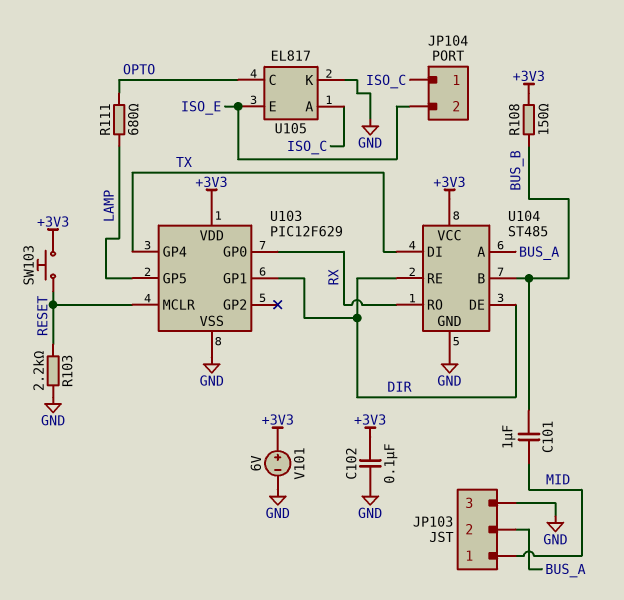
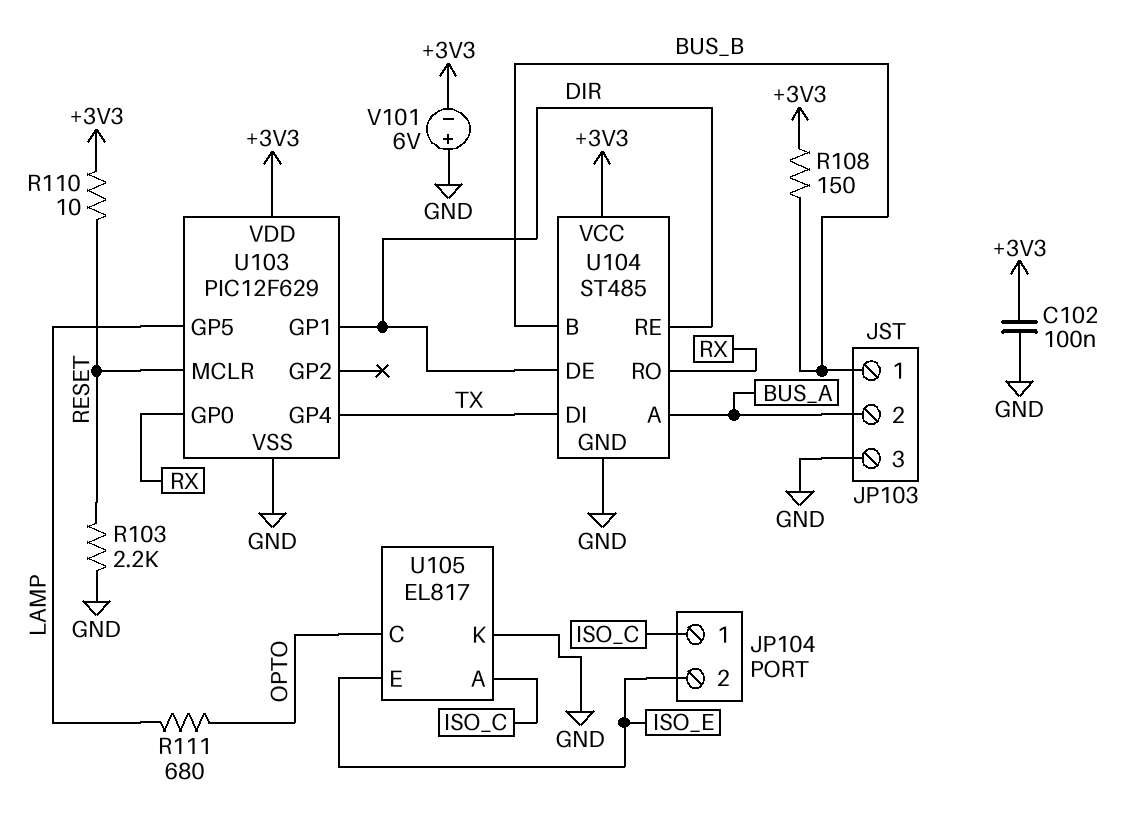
C101: 1uF (BUS_B, MID) -> none
JP103 pin 1: MID -> BUS_B
R110: none -> 10 (+3V3, RESET)
SW103: button (+3V3, RESET) -> none
V101: 6V (plus +3V3, minus GND) -> 6V (plus GND, minus +3V3)

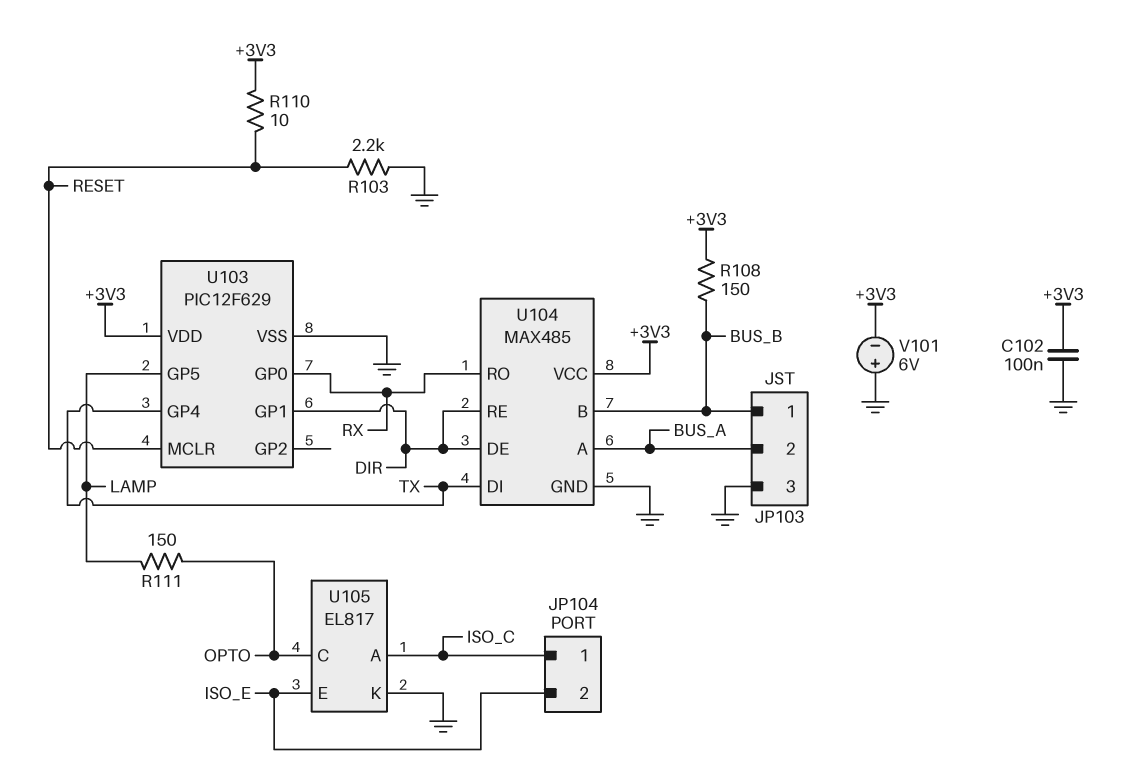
R111: 680 (LAMP, OPTO) -> 150 (LAMP, OPTO)
U104: ST485 -> MAX485

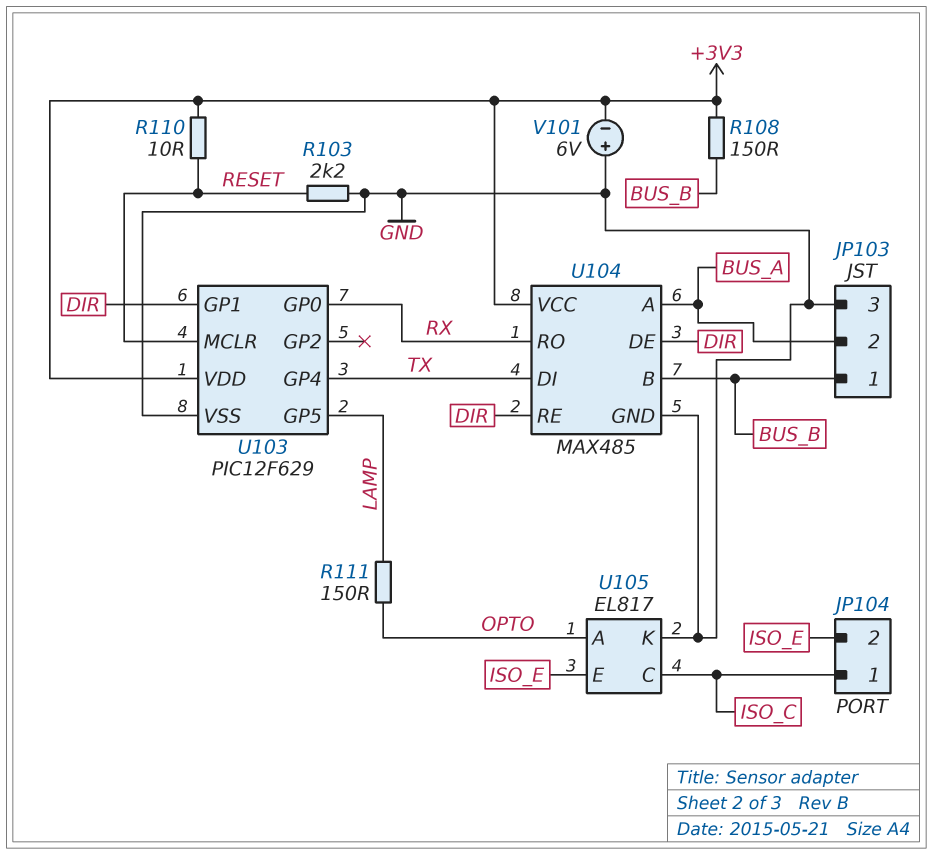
C102: 100nF (+3V3, GND) -> none
U105 pin A: ISO_C -> OPTO
U105 pin C: OPTO -> ISO_C

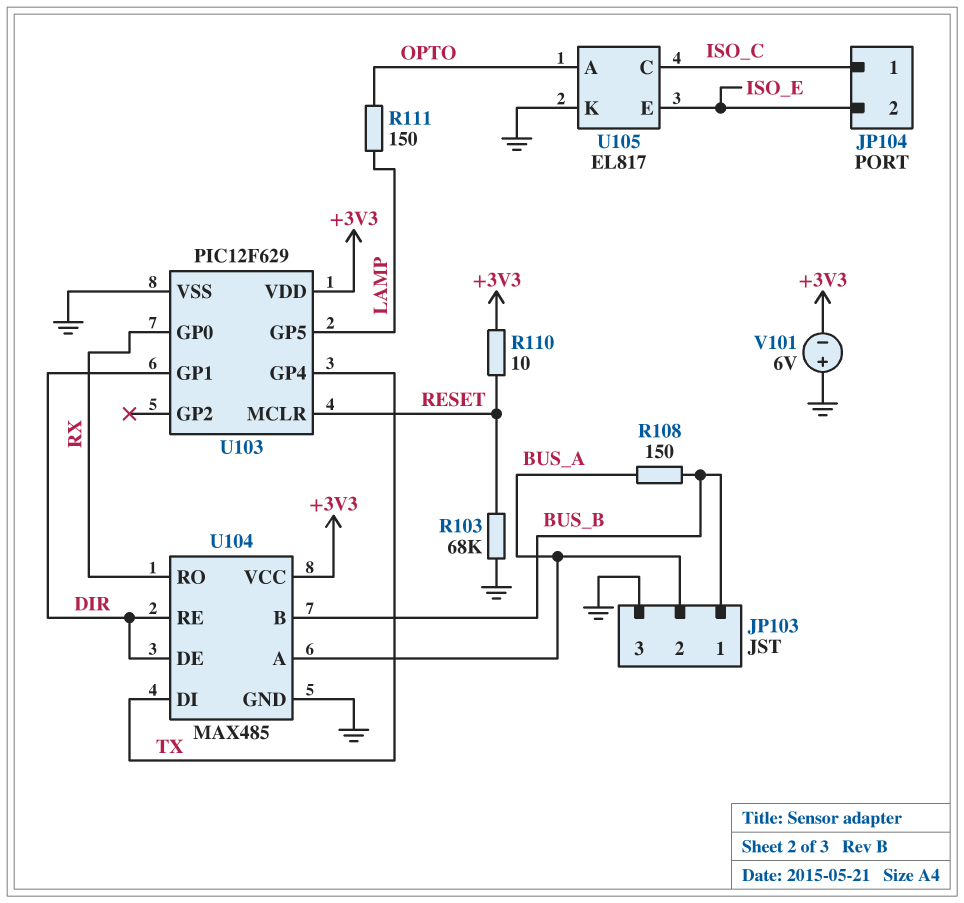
R103: 2.2k (GND, RESET) -> 68k (GND, RESET)
R108: 150 (+3V3, BUS_B) -> 150 (BUS_A, BUS_B)

